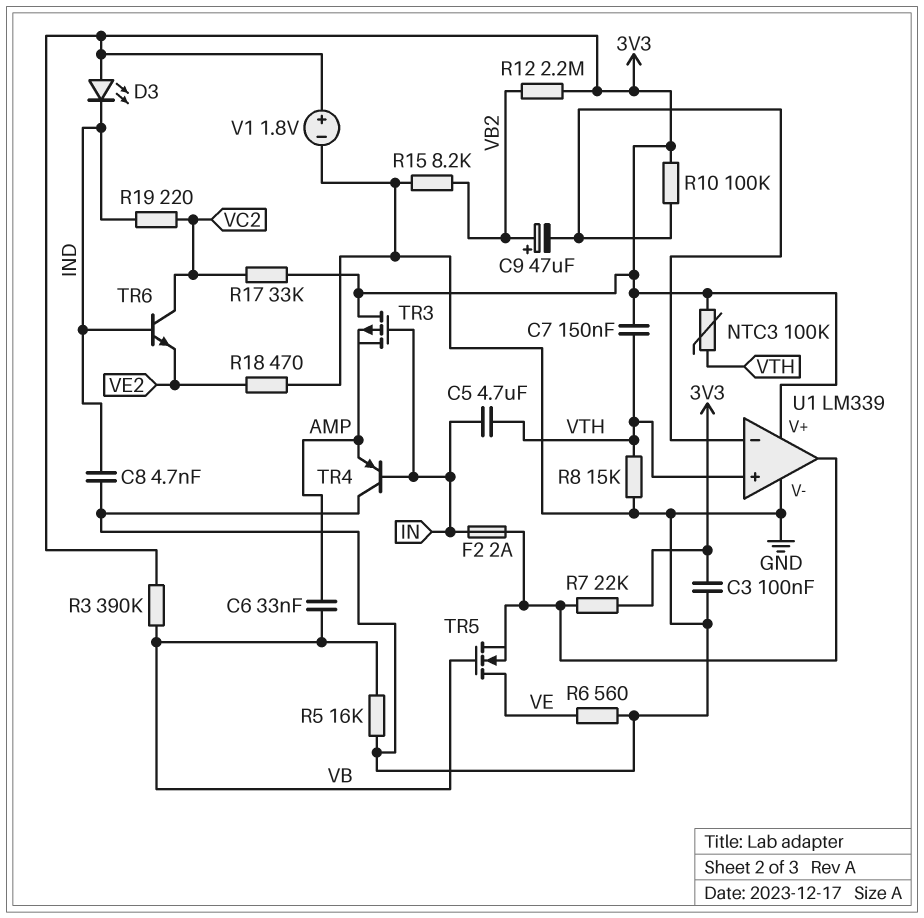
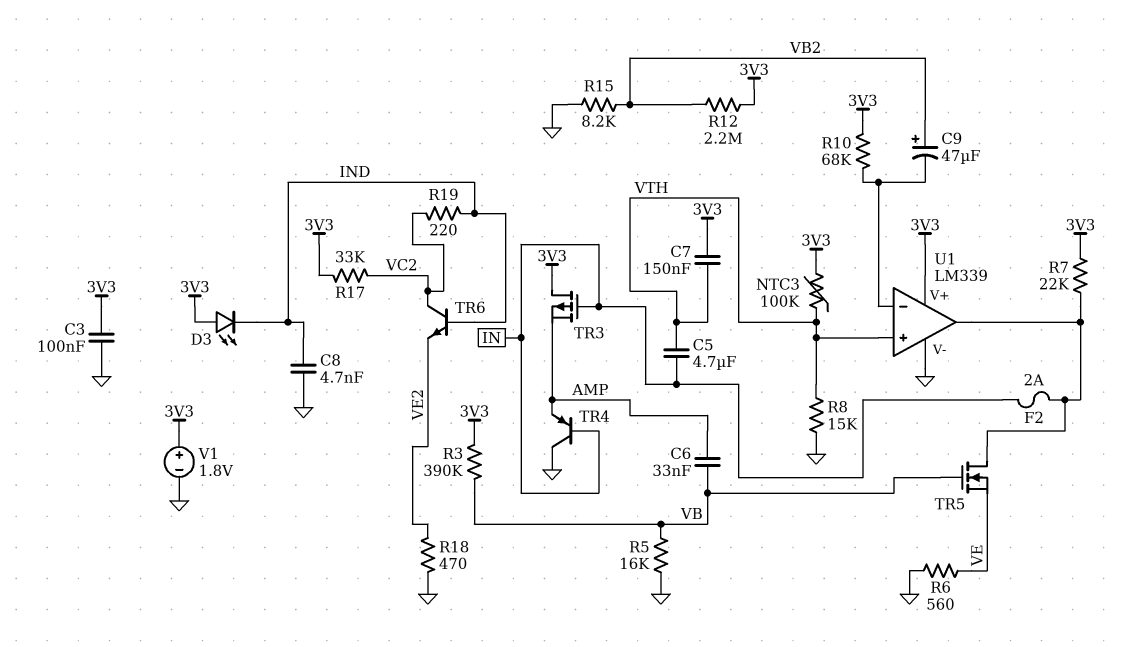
R10: 100k (3V3, U1/in-) -> 68k (3V3, U1/in-)
TR5: NMOS (G VB, D VE, S U1/out) -> NMOS (G VB, D U1/out, S VE)

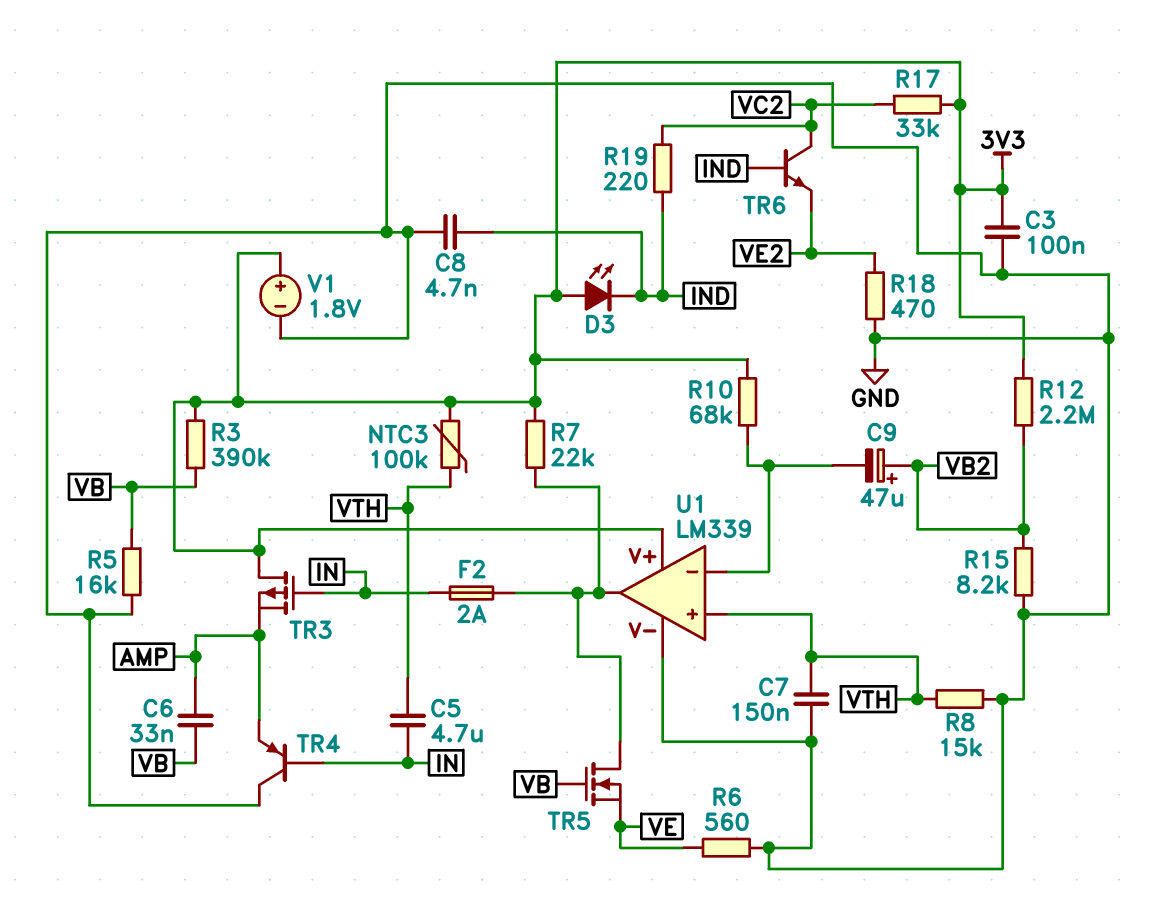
C7: 150nF (3V3, VTH) -> 150nF (GND, VTH)

